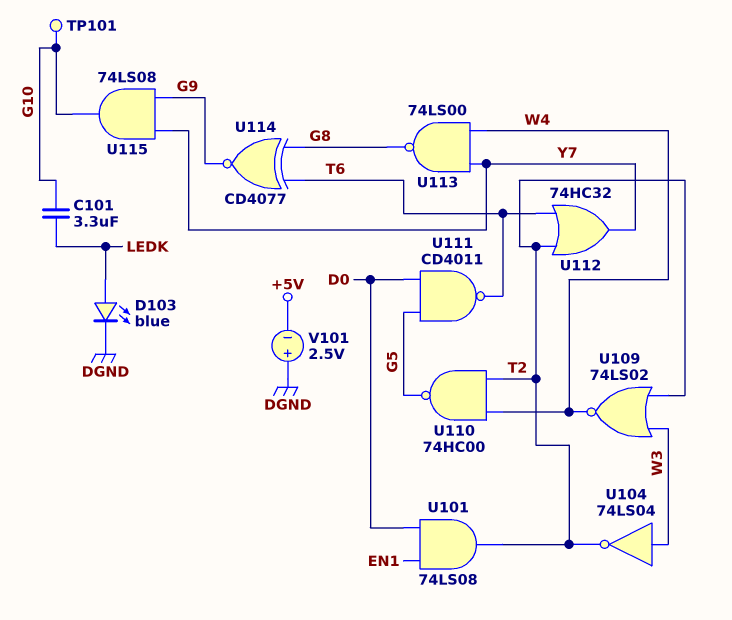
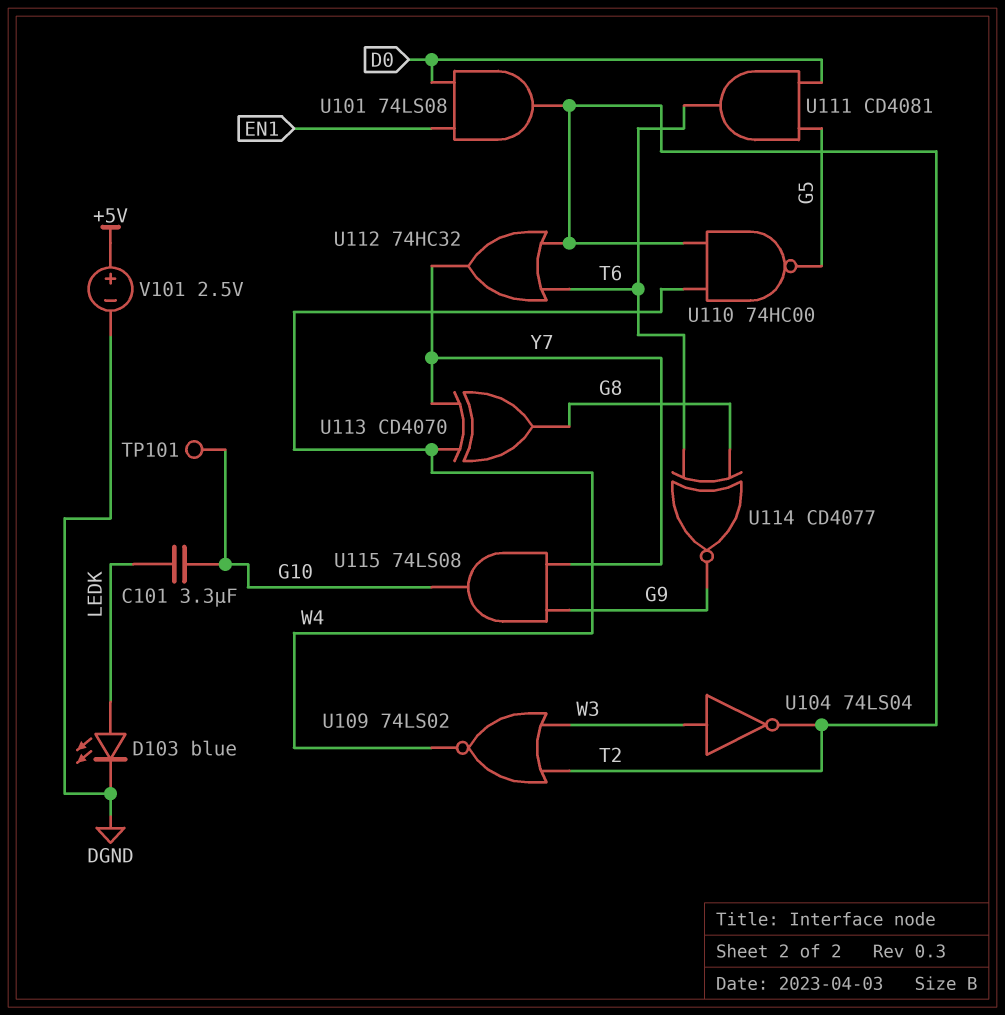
U111: NAND CD4011 (in D0, in G5, out T6) -> AND CD4081 (in D0, in G5, out T6)
U113: NAND 74LS00 (in W4, in Y7, out G8) -> XOR CD4070 (in W4, in Y7, out G8)
V101: 2.5V (plus DGND, minus +5V) -> 2.5V (plus +5V, minus DGND)

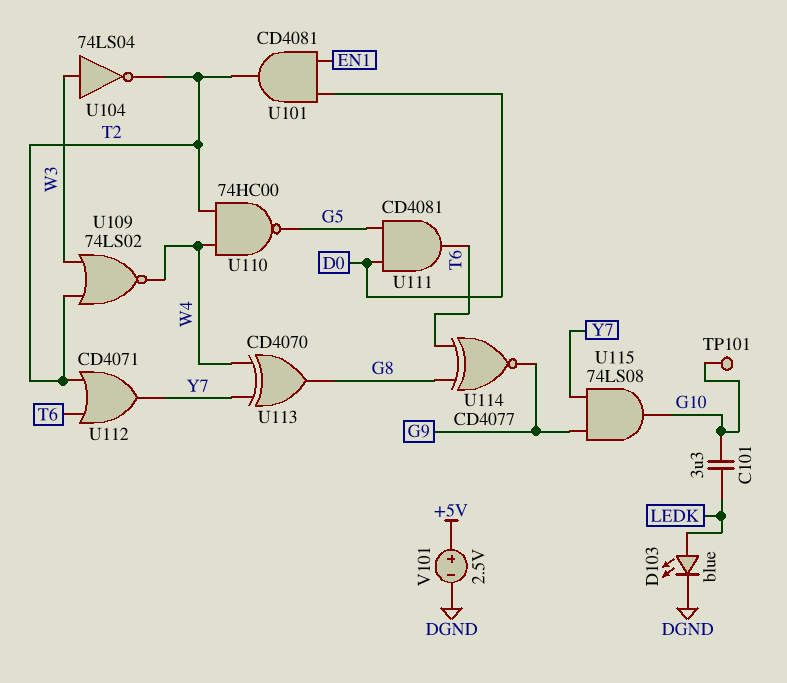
U101: AND 74LS08 (in D0, in EN1, out T2) -> AND CD4081 (in D0, in EN1, out T2)
U112: OR 74HC32 (in T2, in T6, out Y7) -> OR CD4071 (in T2, in T6, out Y7)

